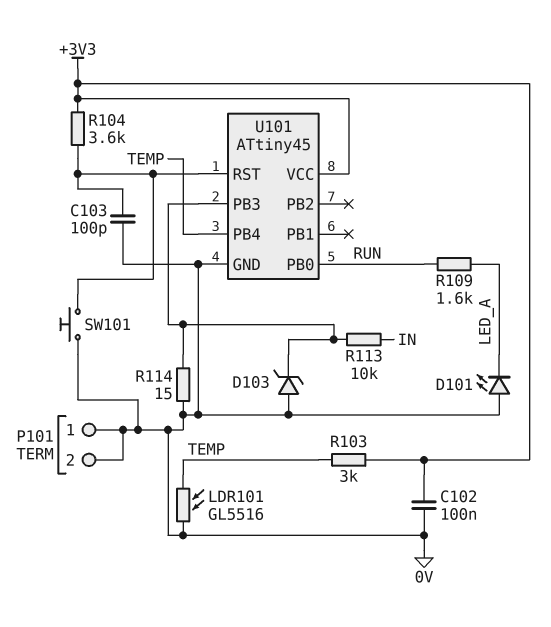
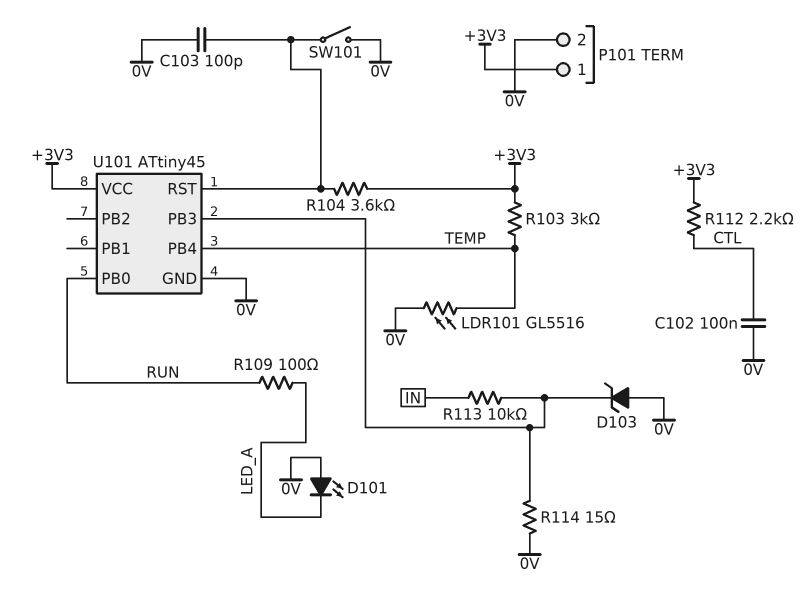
C102: 100nF (+3V3, 0V) -> 100nF (0V, CTL)
P101 pin 1: 0V -> +3V3
R109: 1.6k (LED_A, RUN) -> 100 (LED_A, RUN)
R112: none -> 2.2k (+3V3, CTL)
SW101: button (0V, U101/RST) -> switch (0V, U101/RST)

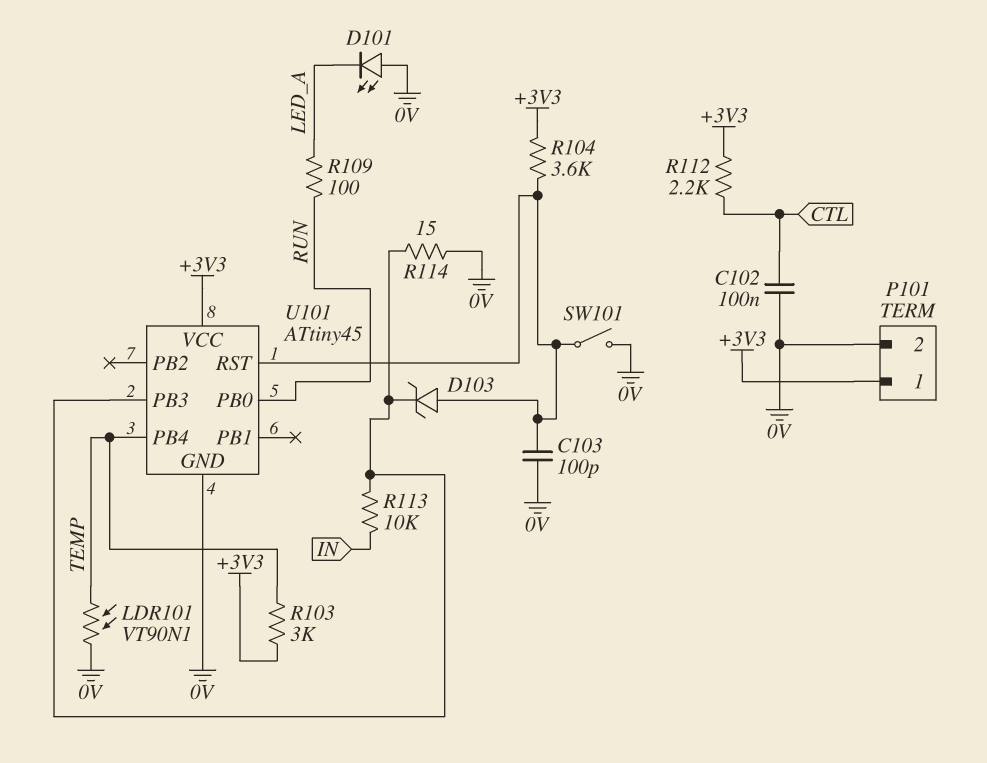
D103: zener (A 0V, K U101/PB3) -> zener (A U101/RST, K U101/PB3)
LDR101: GL5516 (0V, TEMP) -> VT90N1 (0V, TEMP)

